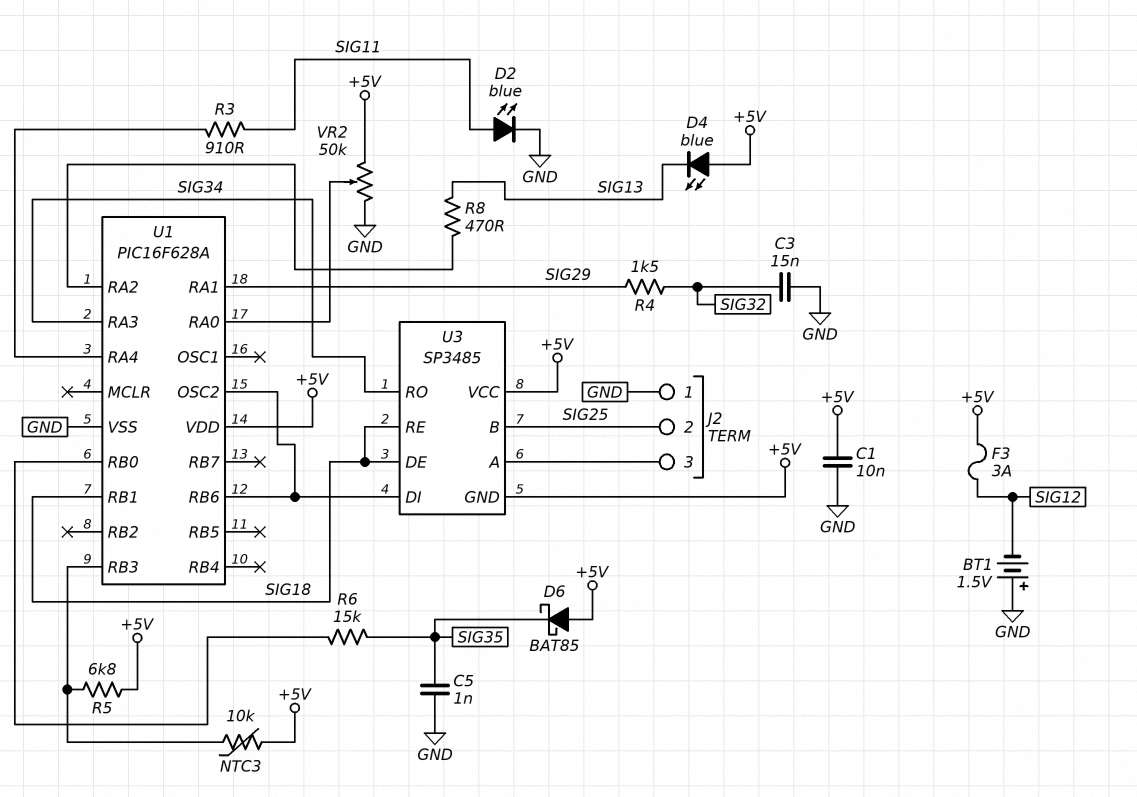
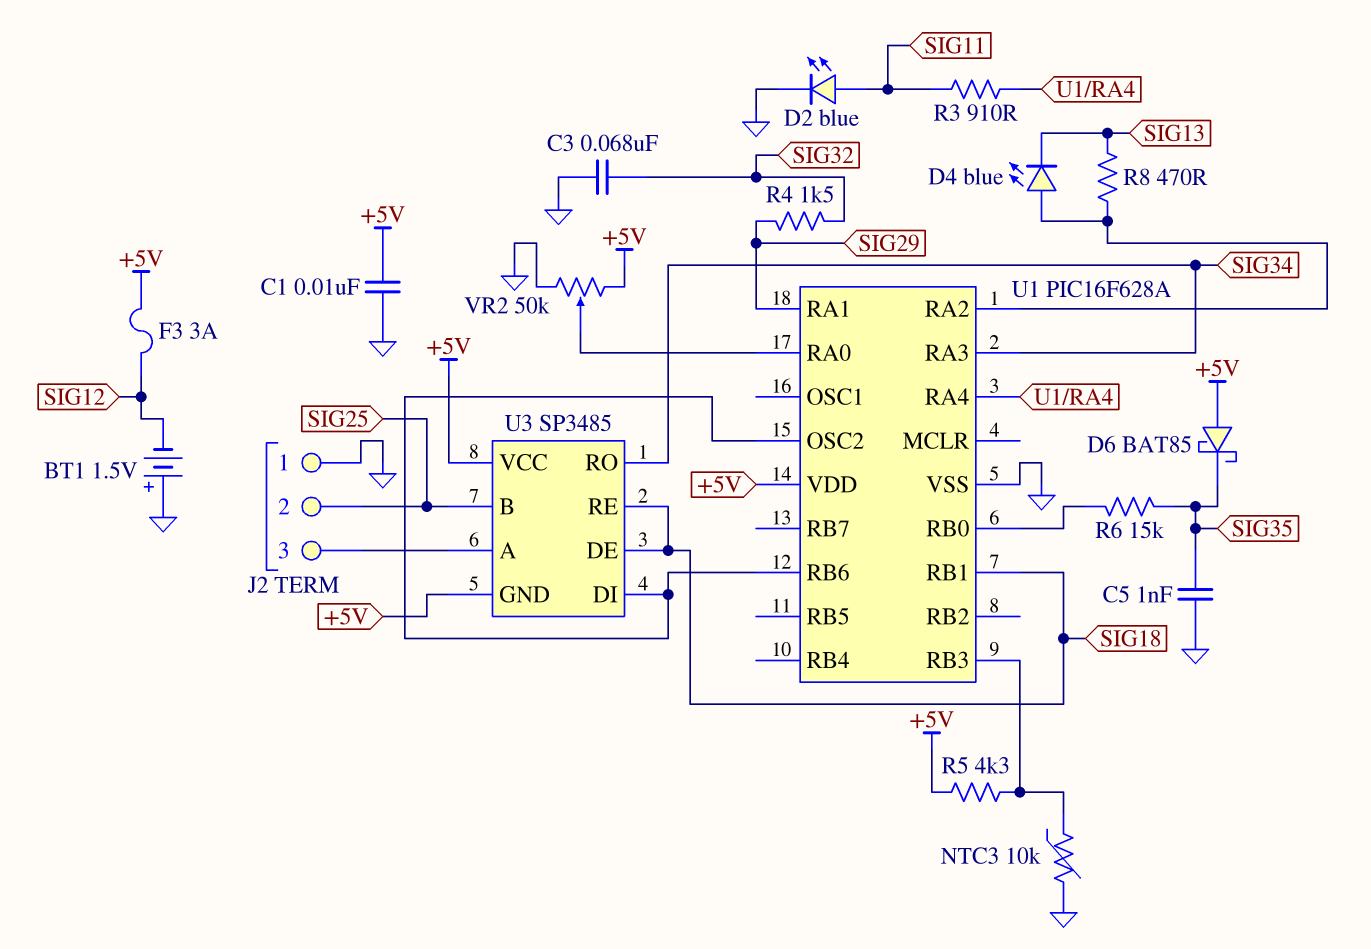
C3: 15nF (GND, SIG32) -> 68nF (GND, SIG32)
D4: LED blue (A +5V, K SIG13) -> LED blue (A U1/RA2, K SIG13)
NTC3: 10k (+5V, U1/RB3) -> 10k (GND, U1/RB3)
R5: 6.8k (+5V, U1/RB3) -> 4.3k (+5V, U1/RB3)

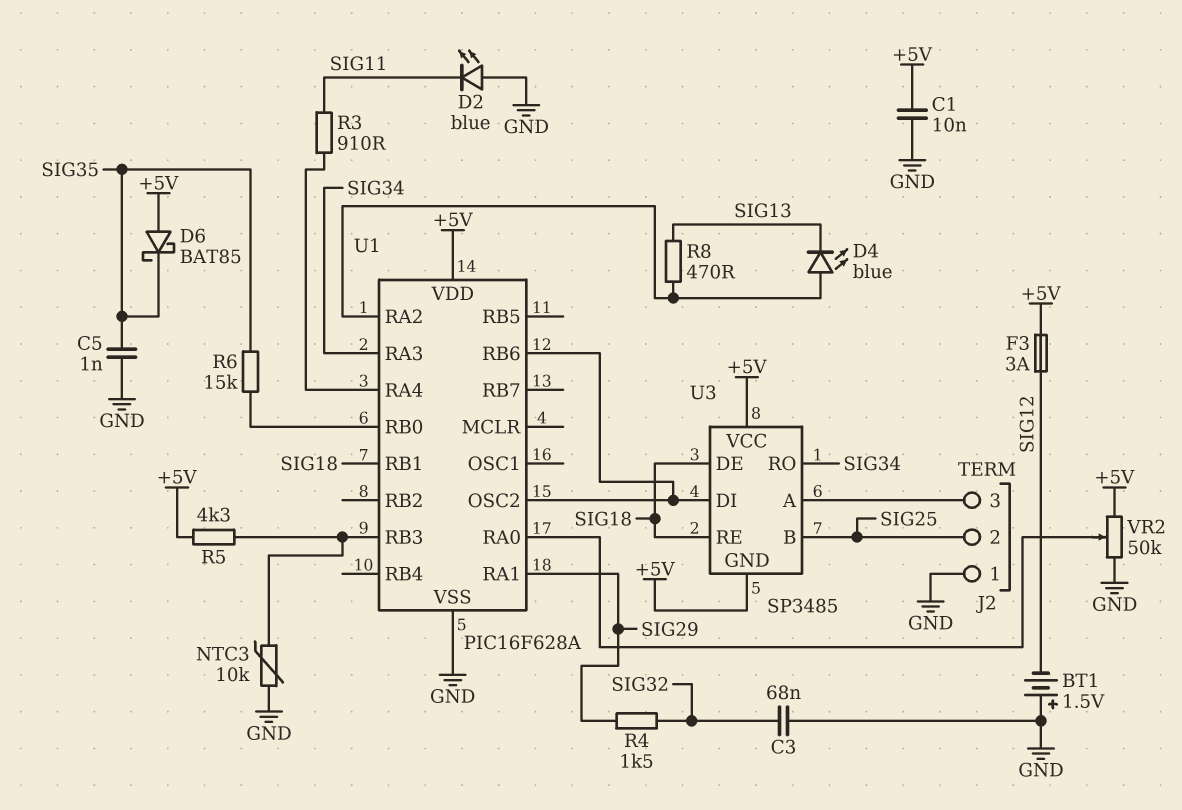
D2: LED blue (A SIG11, K GND) -> LED blue (A GND, K SIG11)

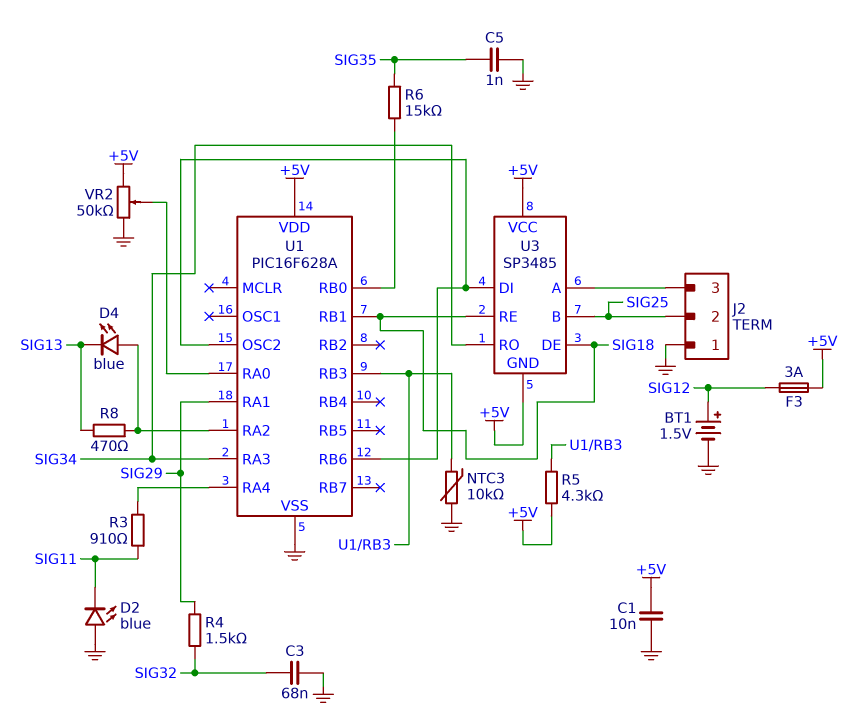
BT1: 1.5V (plus GND, minus SIG12) -> 1.5V (plus SIG12, minus GND)
D6: schottky BAT85 (A +5V, K SIG35) -> none

